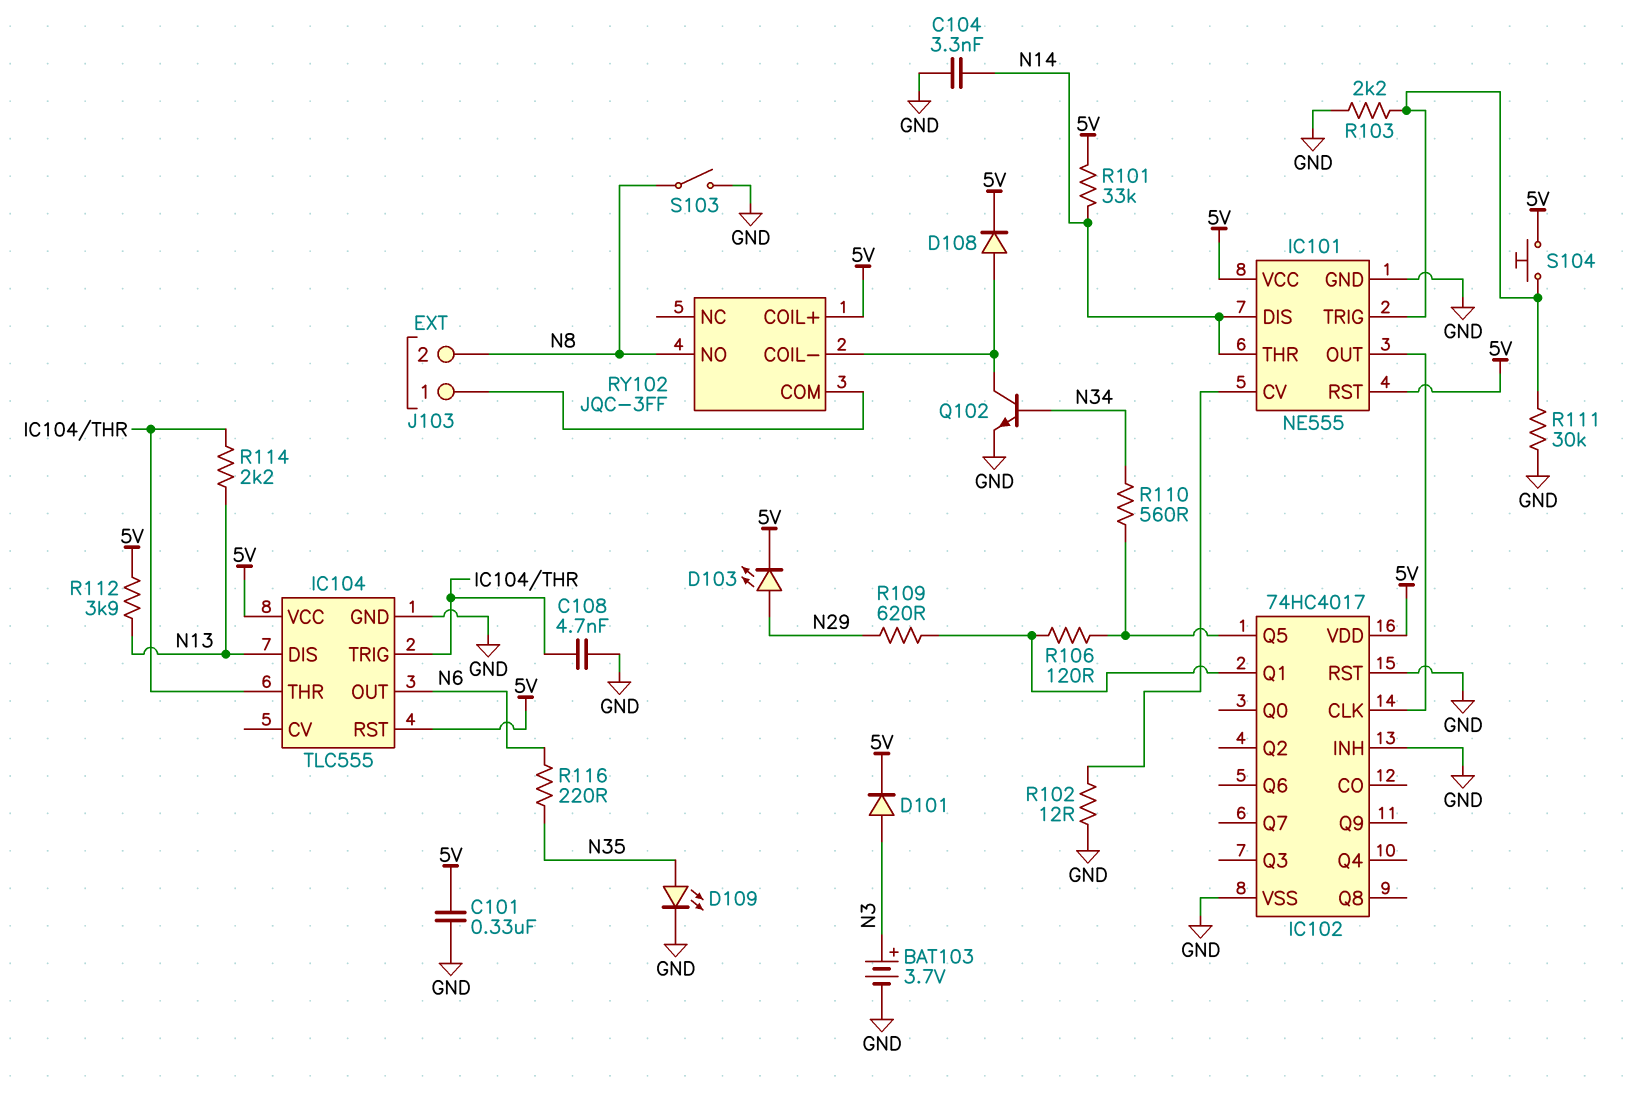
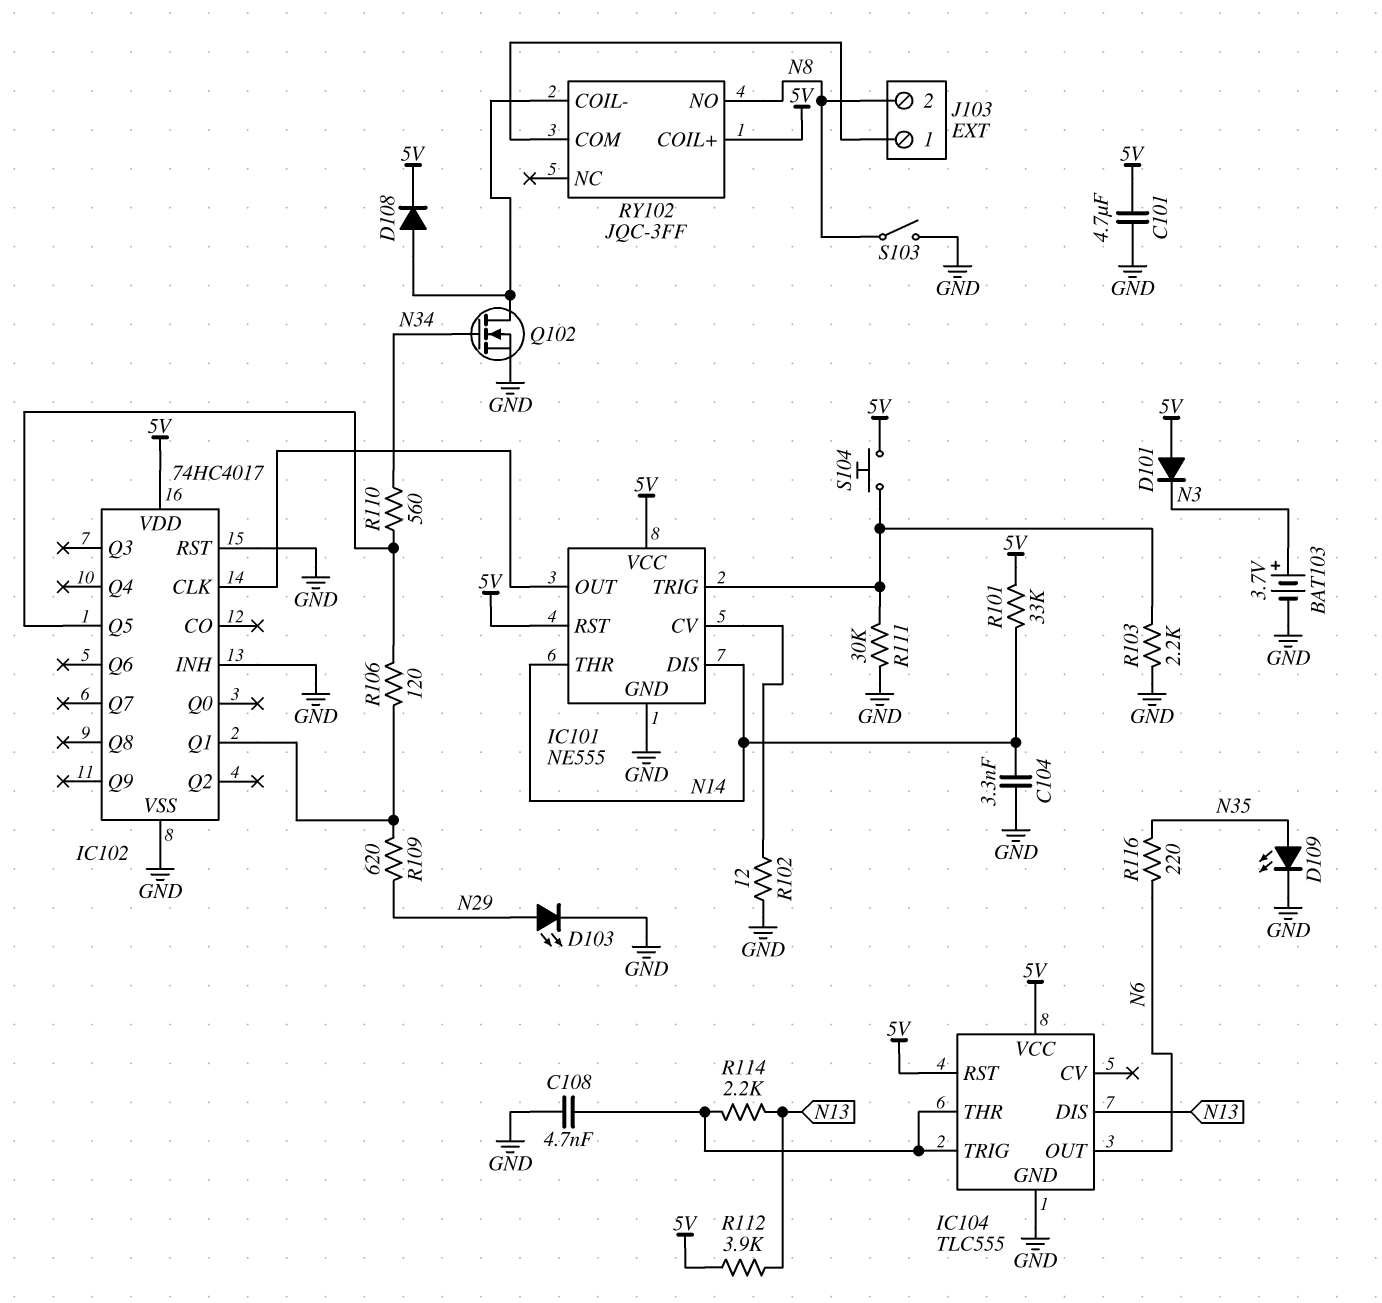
C101: 330nF (5V, GND) -> 4.7uF (5V, GND)
D101: diode (A N3, K 5V) -> diode (A 5V, K N3)
D103: LED (A N29, K 5V) -> LED (A N29, K GND)
Q102: NPN (B N34, C RY102/COIL-, E GND) -> NMOS (G N34, D RY102/COIL-, S GND)

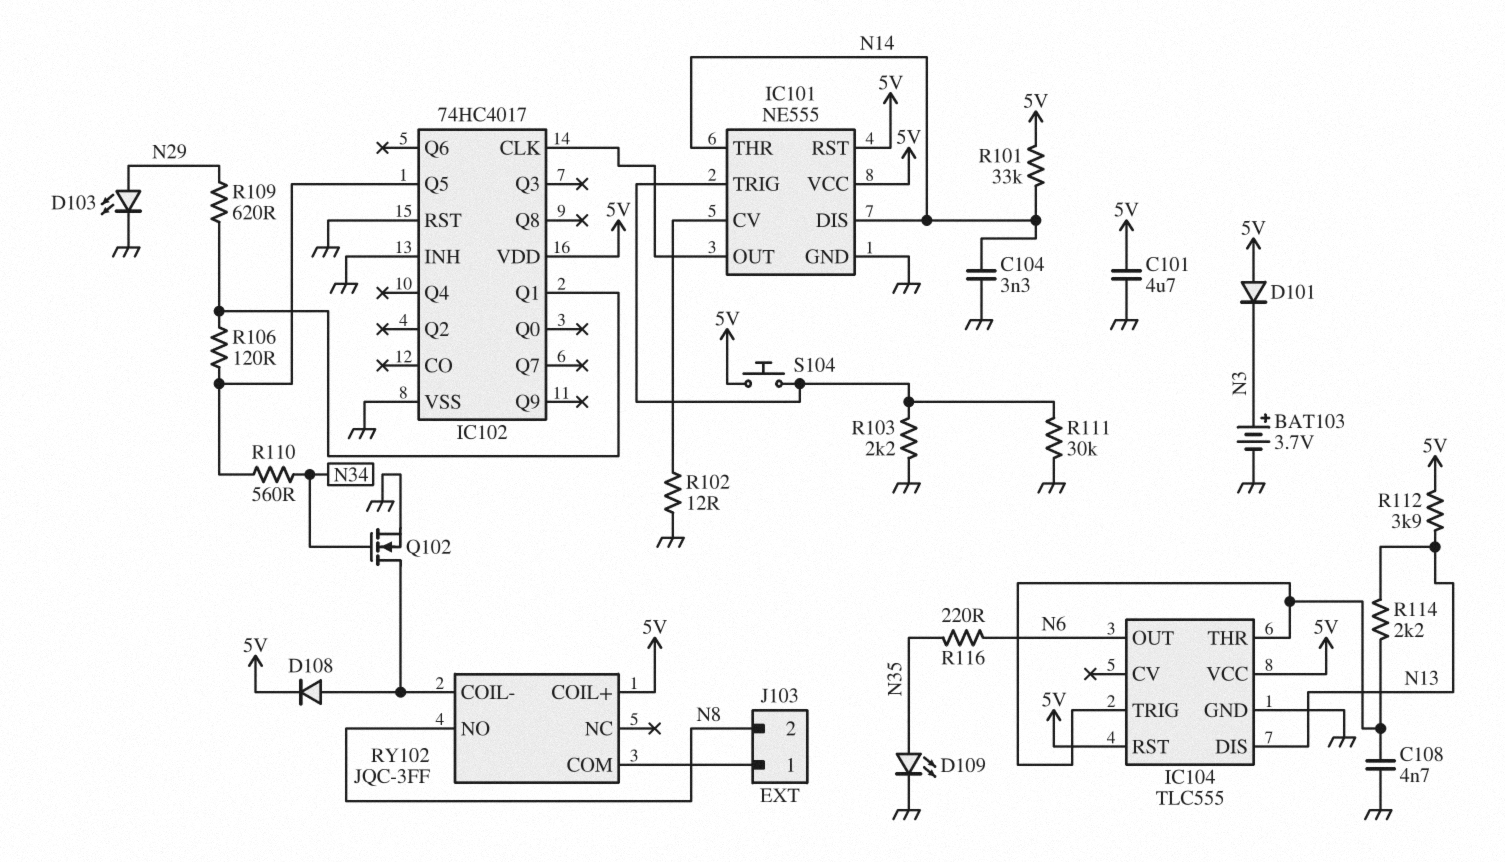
S103: switch (GND, N8) -> none

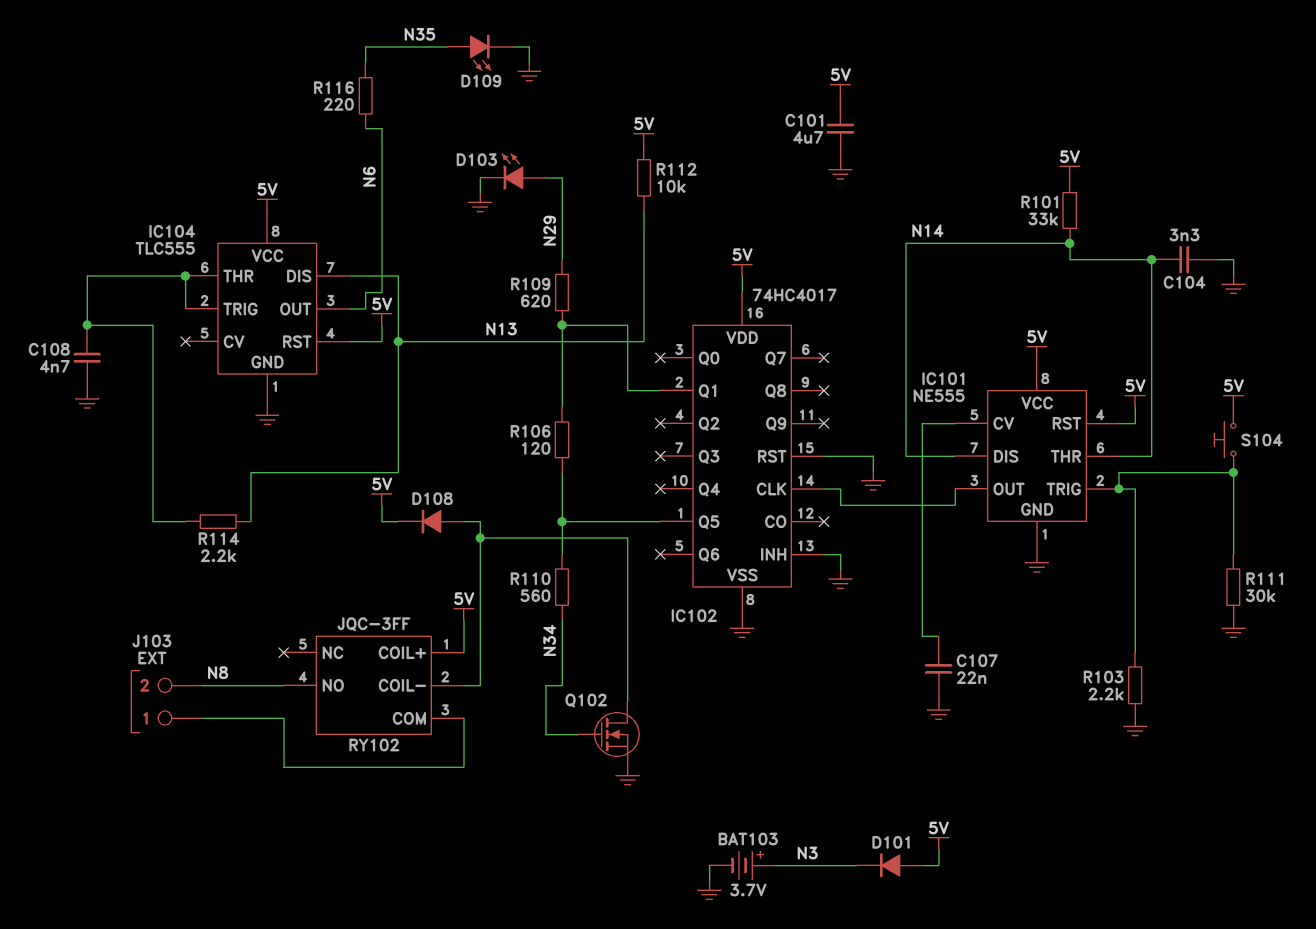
C107: none -> 22nF (GND, IC101/CV)
R102: 12 (GND, IC101/CV) -> none
R112: 3.9k (5V, N13) -> 10k (5V, N13)

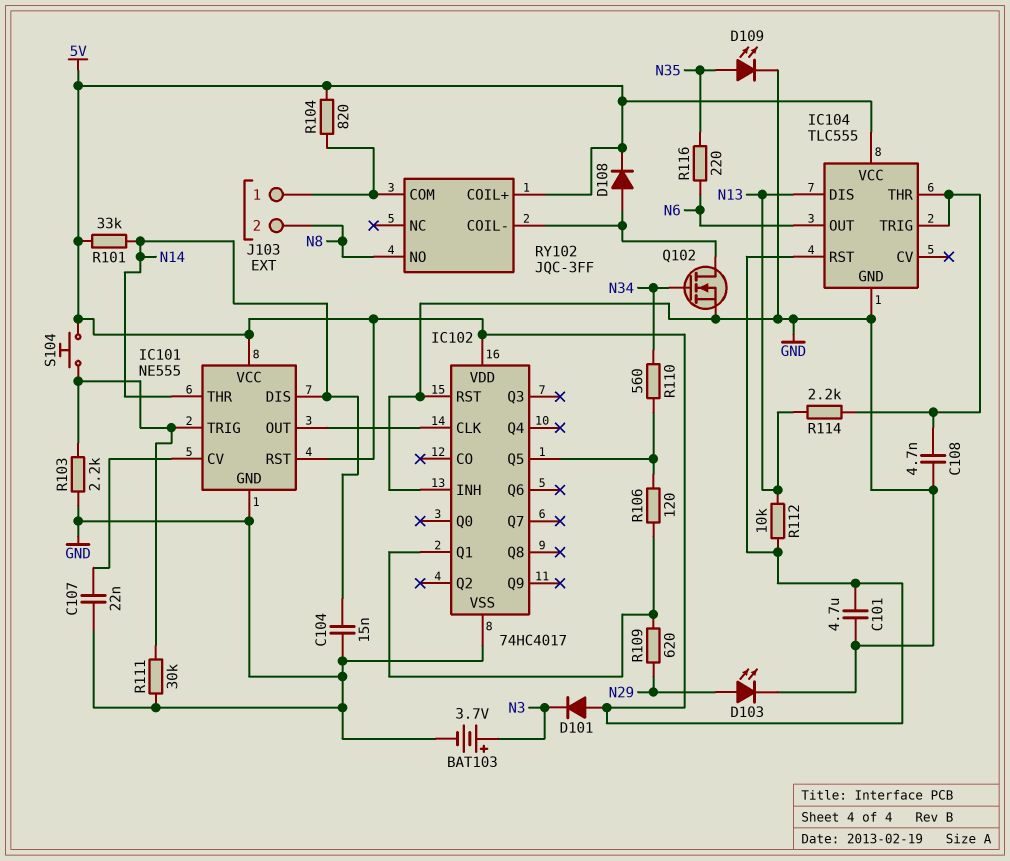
C104: 3.3nF (GND, N14) -> 15nF (GND, N14)
R104: none -> 820 (5V, J103/1)

